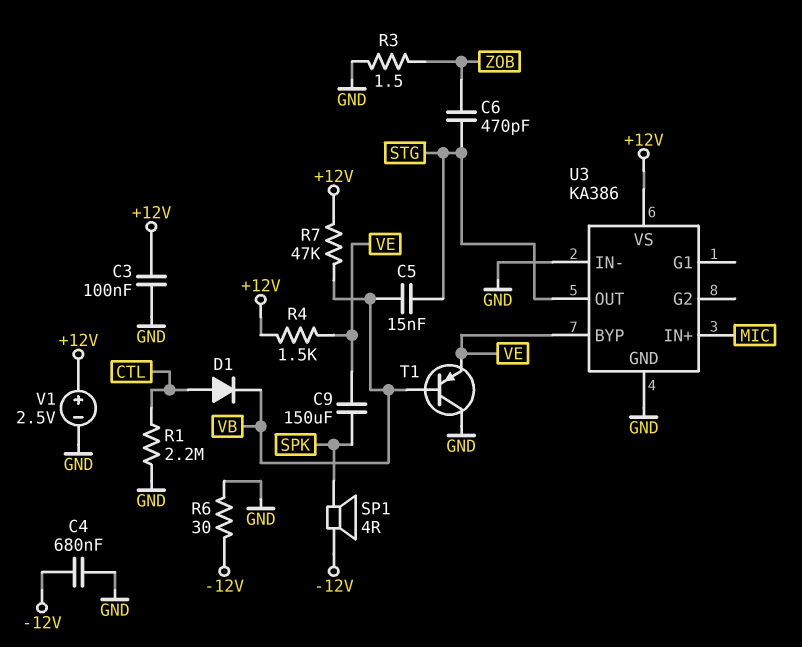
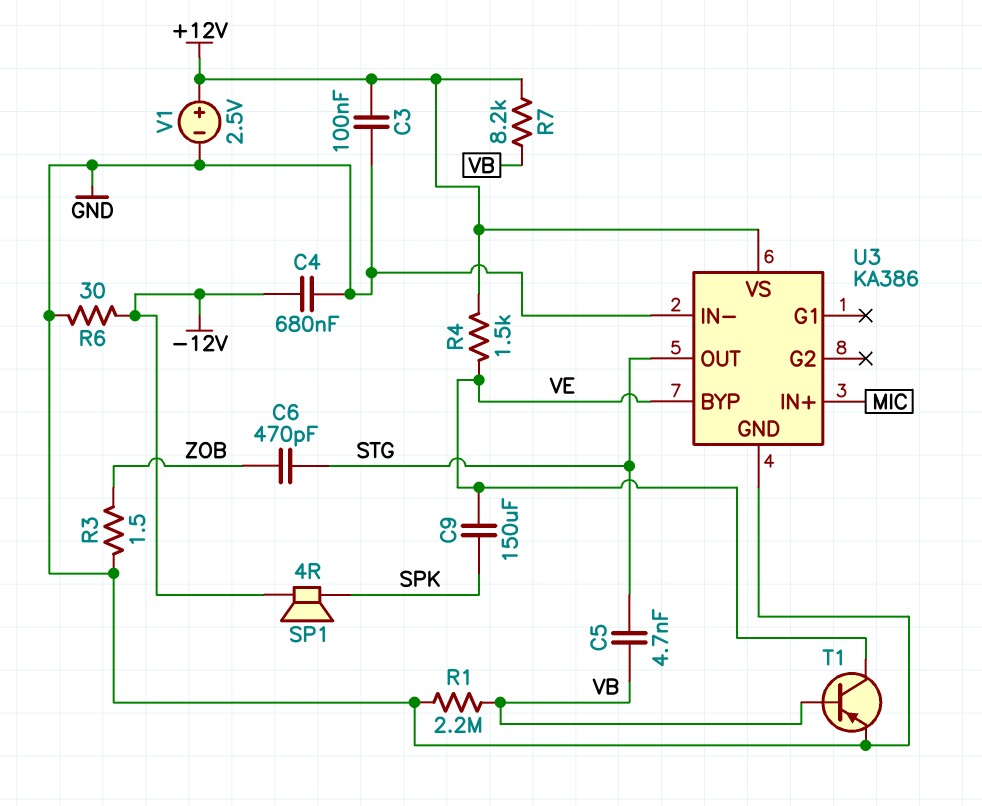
C5: 15nF (STG, VB) -> 4.7nF (STG, VB)
D1: diode (A CTL, K VB) -> none
R1: 2.2M (CTL, GND) -> 2.2M (GND, VB)
R7: 47k (+12V, VB) -> 8.2k (+12V, VB)
T1: PNP (B VB, C GND, E VE) -> PNP (B VB, C VE, E GND)

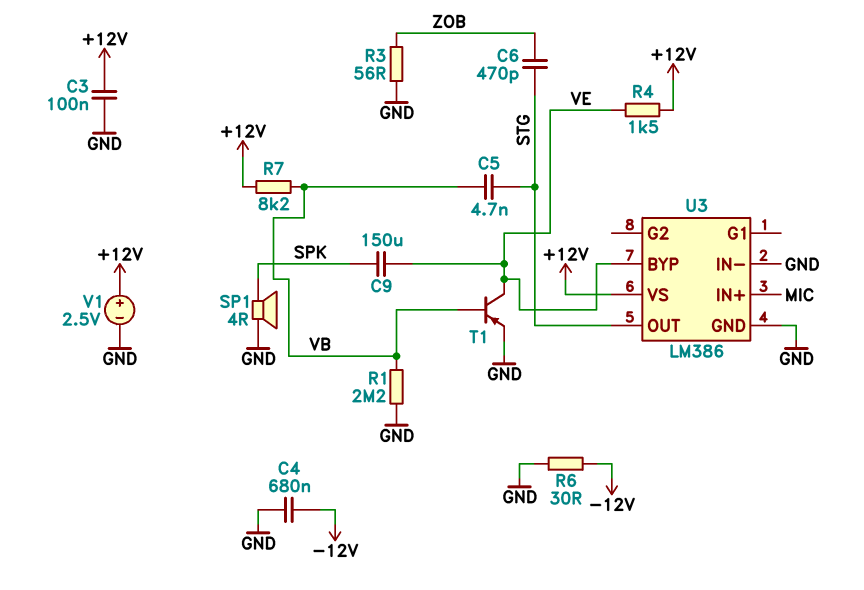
R3: 1.5 (GND, ZOB) -> 56 (GND, ZOB)
SP1: speaker 4R (-12V, SPK) -> speaker 4R (GND, SPK)
U3: KA386 -> LM386

